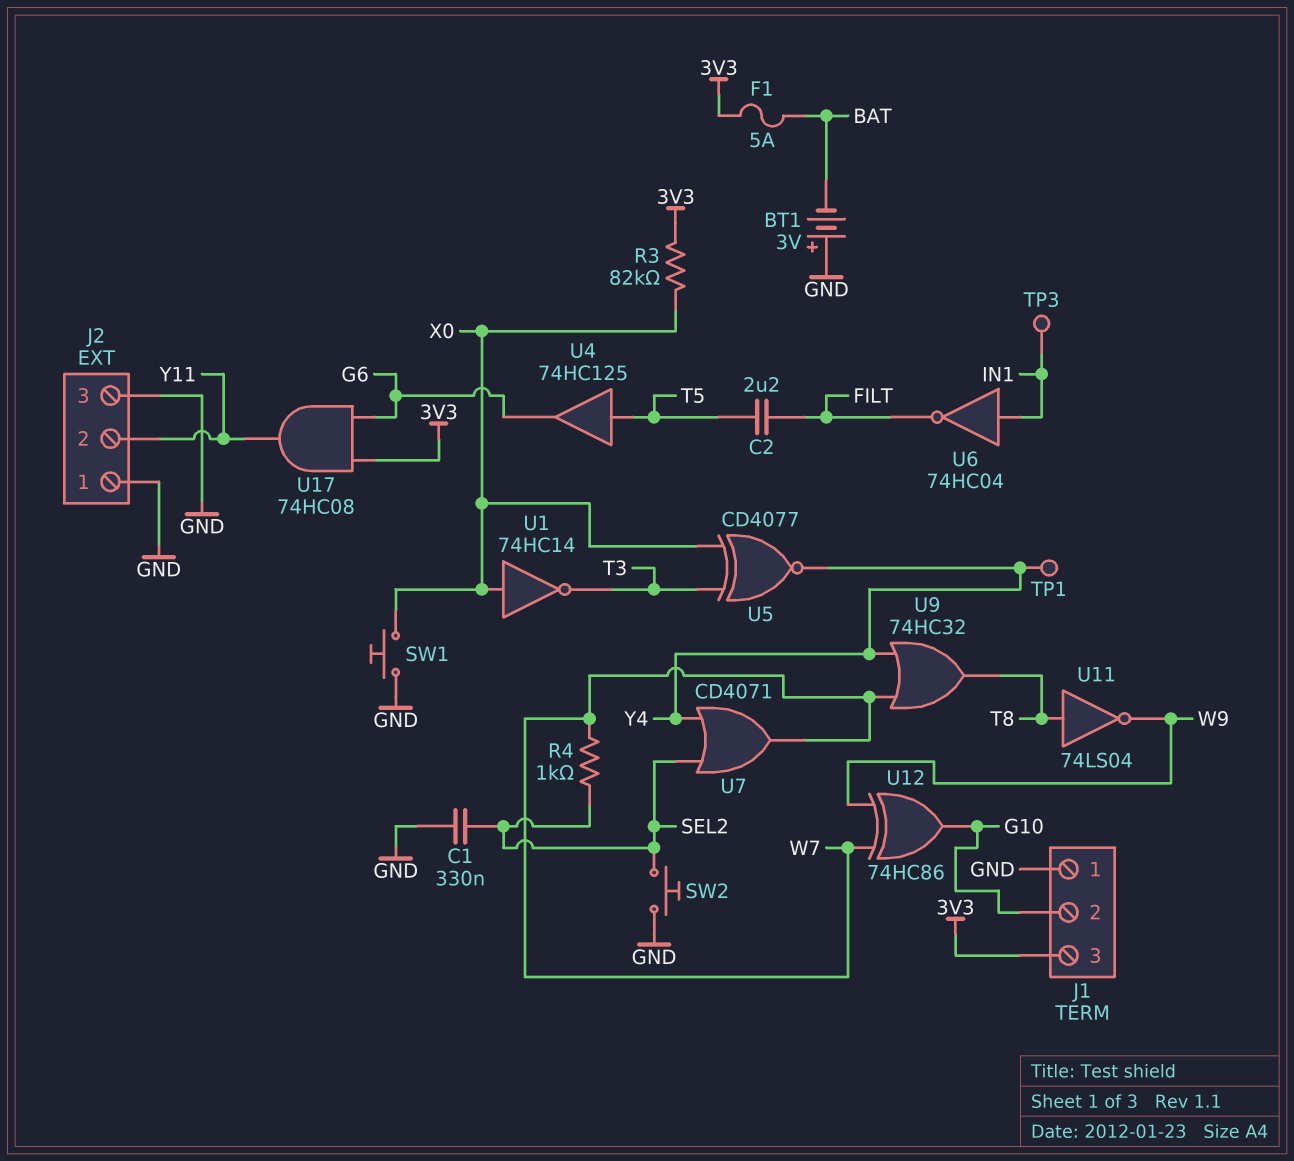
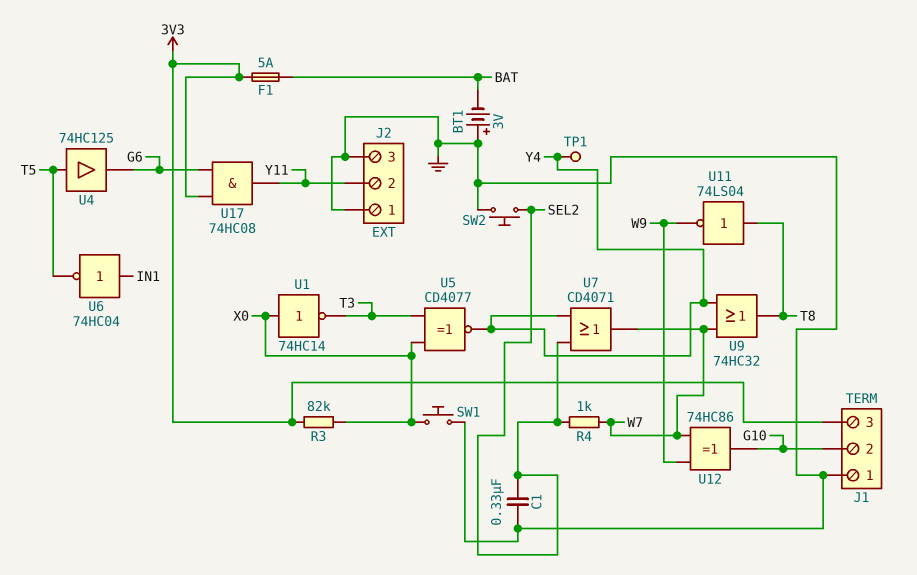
C2: 2.2uF (FILT, T5) -> none
TP3: test point (IN1) -> none
U6: NOT 74HC04 (in IN1, out FILT) -> NOT 74HC04 (in IN1, out T5)

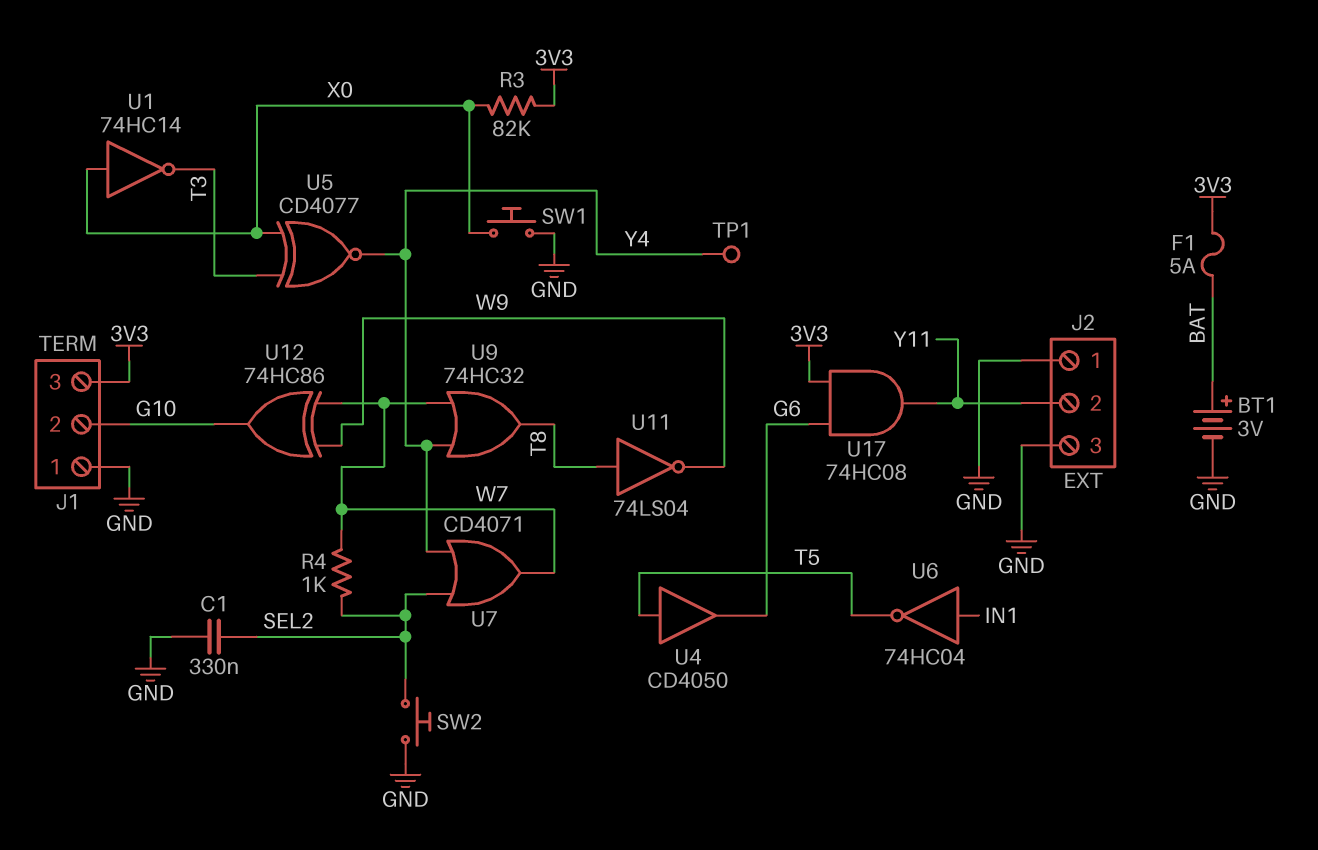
BT1: 3V (plus GND, minus BAT) -> 3V (plus BAT, minus GND)
U4: buffer 74HC125 (in T5, out G6) -> buffer CD4050 (in T5, out G6)

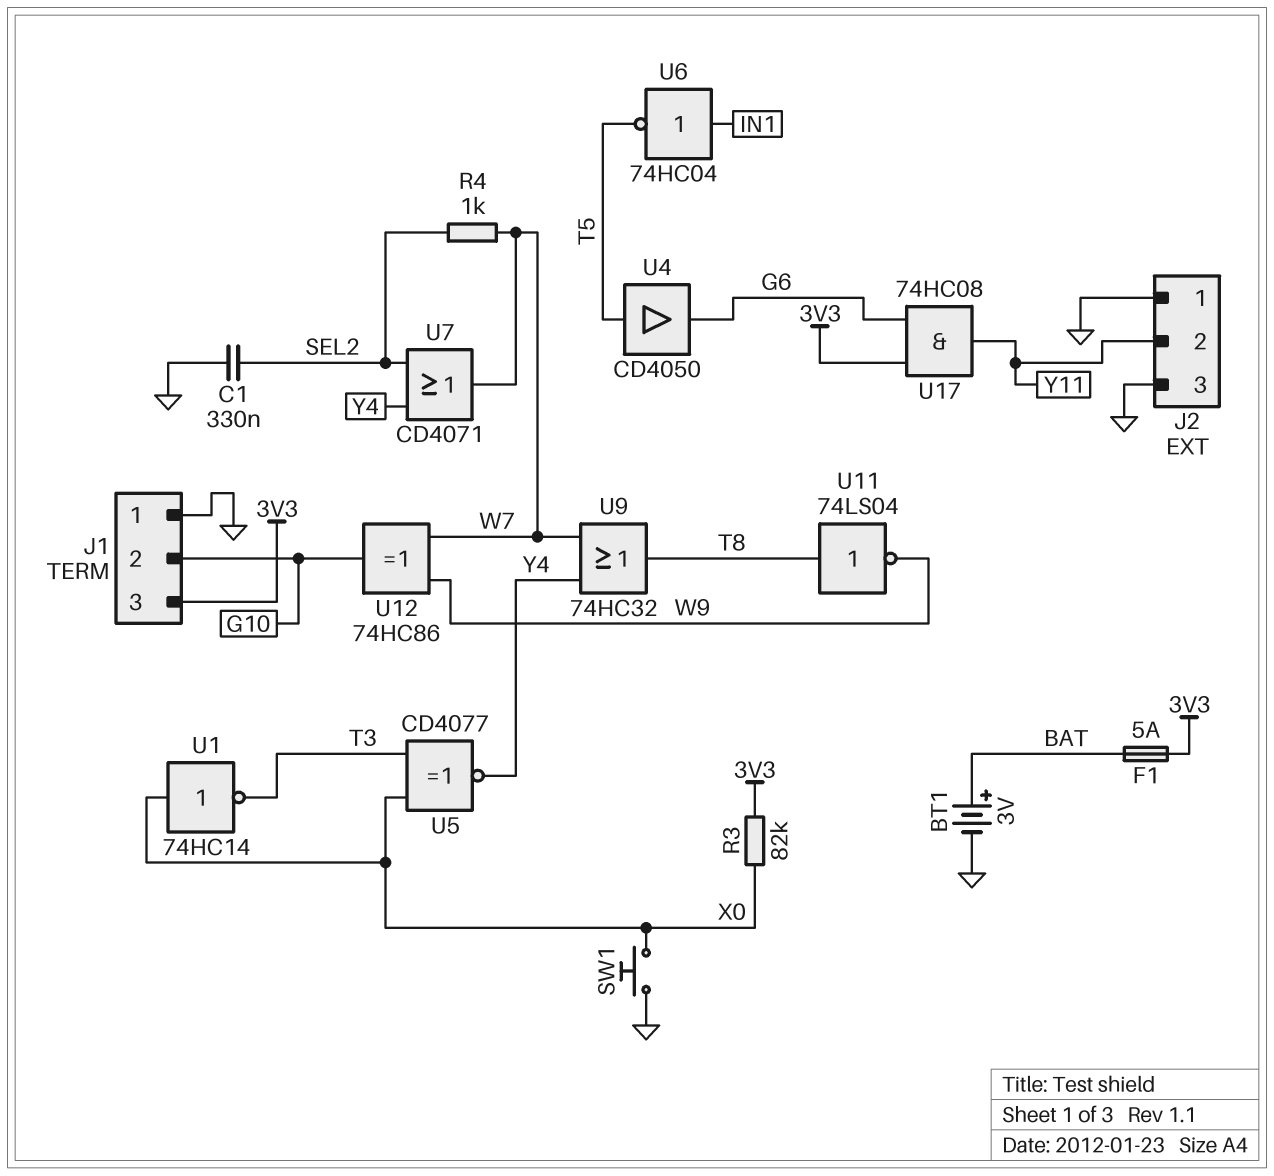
SW2: button (GND, SEL2) -> none
TP1: test point (Y4) -> none

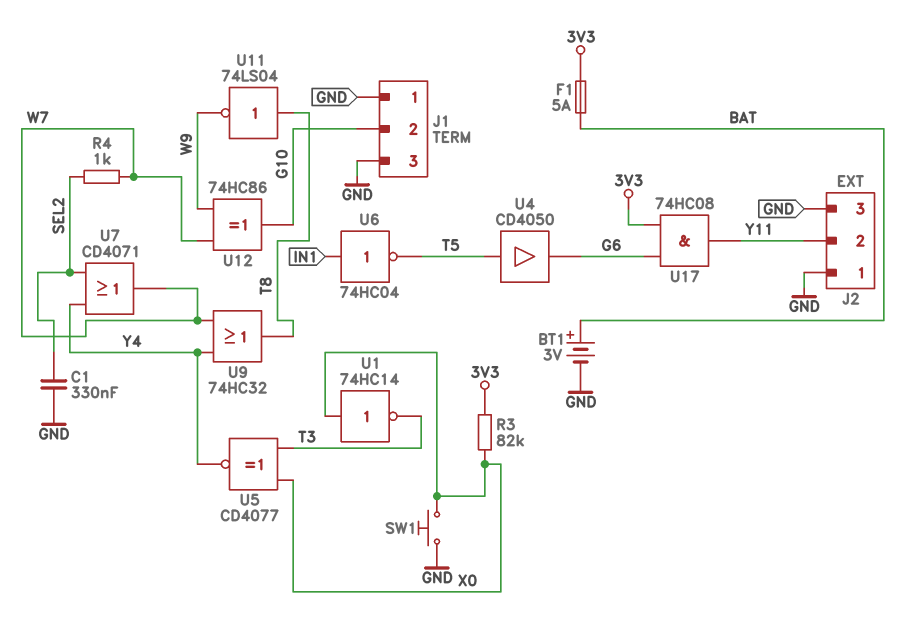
J1 pin 3: 3V3 -> GND

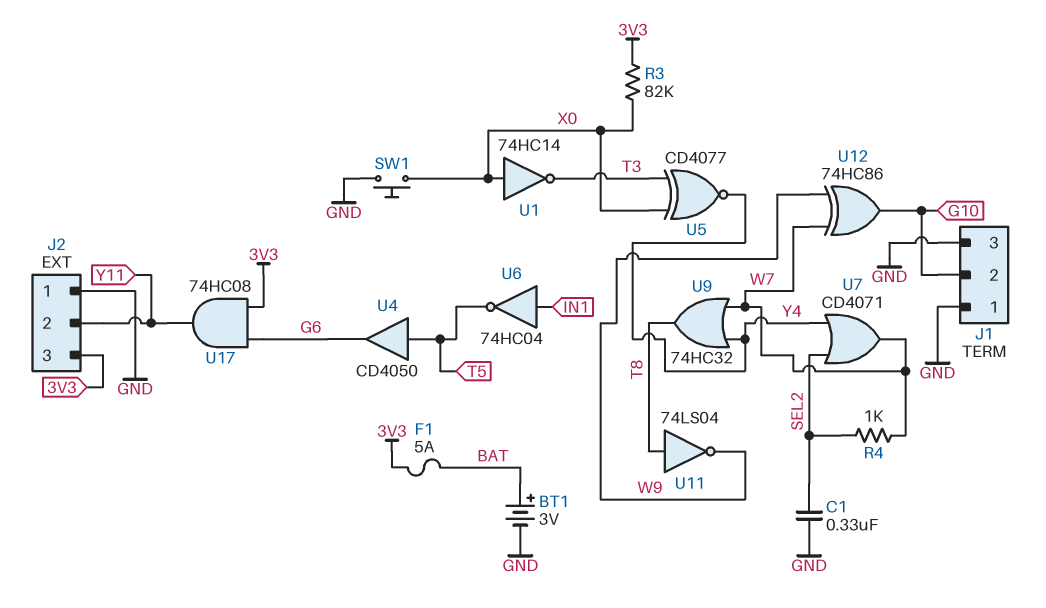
J2 pin 3: GND -> 3V3

